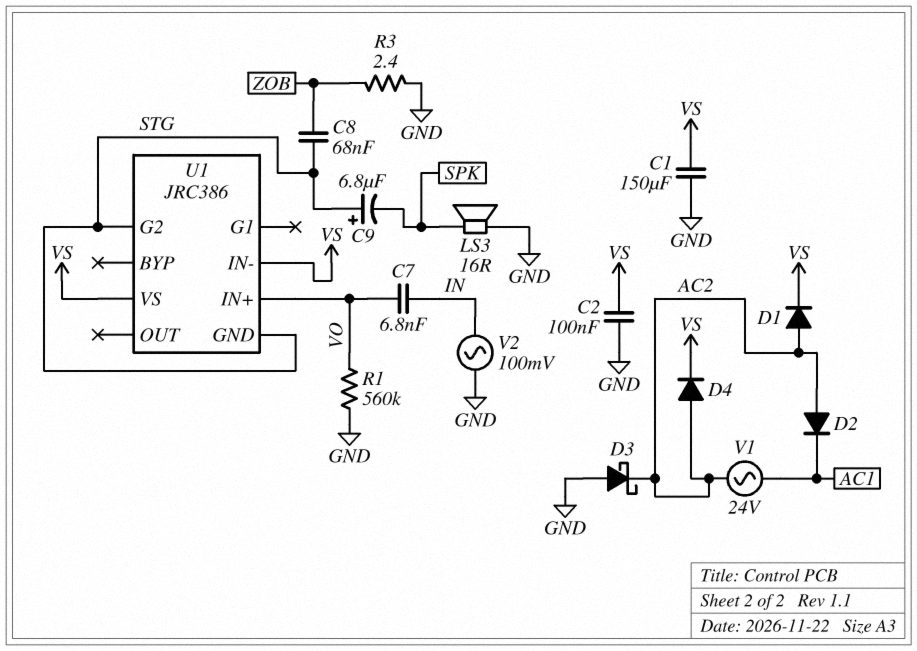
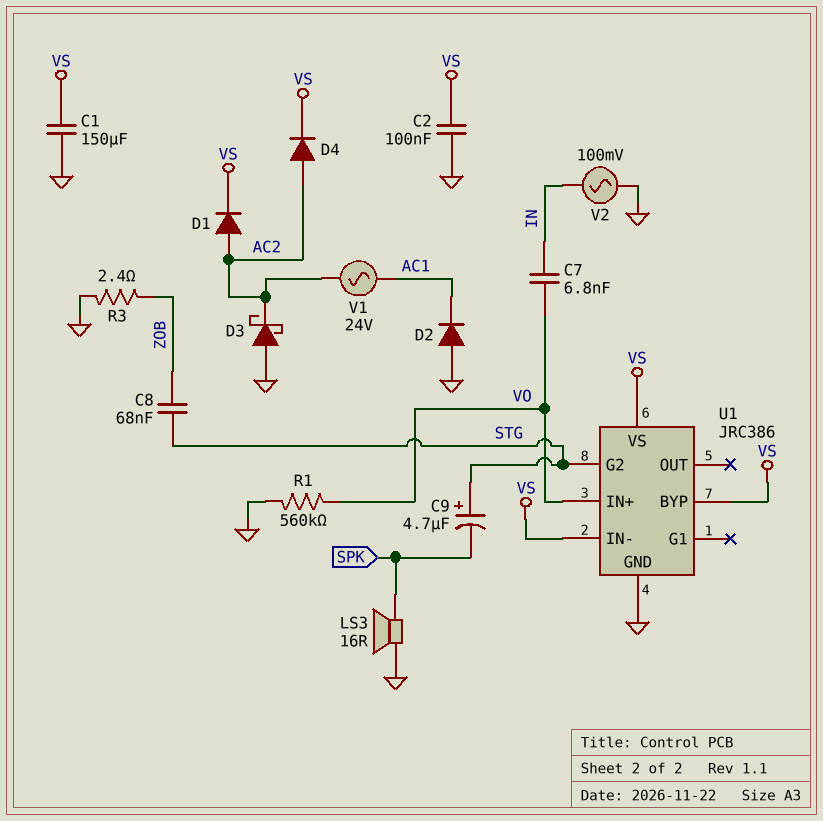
C9: 6.8uF (plus STG, minus SPK) -> 4.7uF (plus STG, minus SPK)
D2: diode (A AC2, K AC1) -> diode (A GND, K AC1)
U1 pin BYP: none -> VS
U1 pin GND: STG -> GND

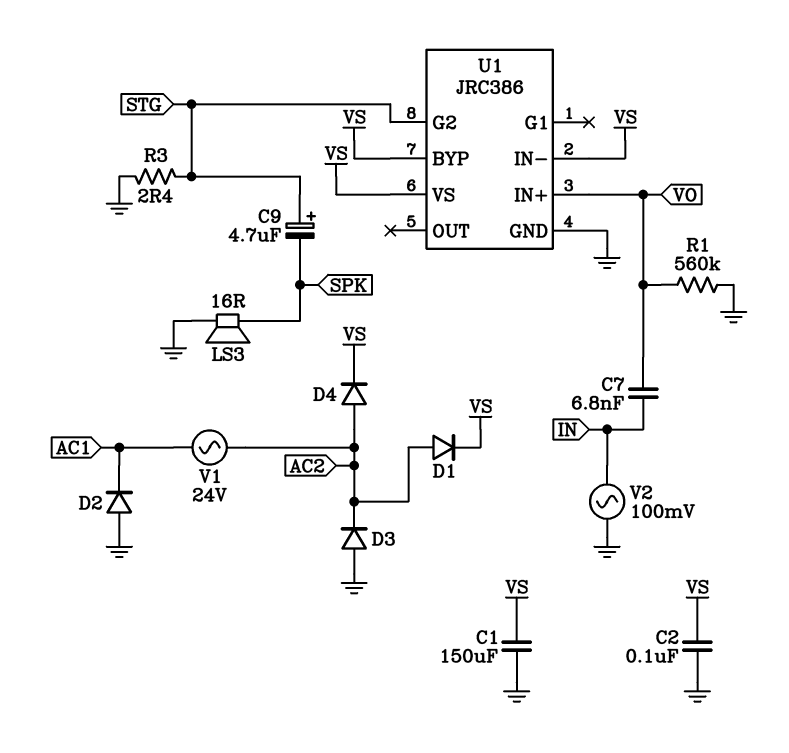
C8: 68nF (STG, ZOB) -> none
D3: schottky (A GND, K AC2) -> diode (A GND, K AC2)
R3: 2.4 (GND, ZOB) -> 2.4 (GND, STG)

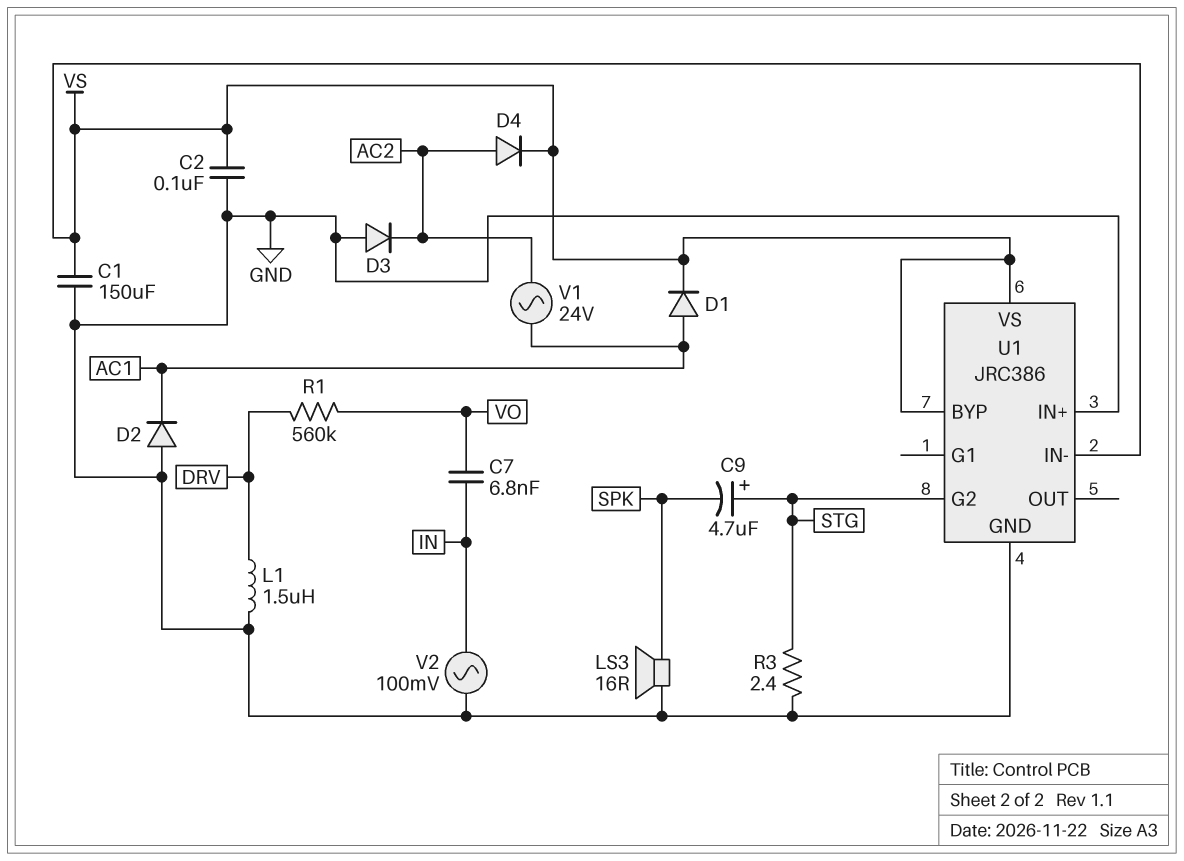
D1: diode (A AC2, K VS) -> diode (A AC1, K VS)
L1: none -> 1.5uH (DRV, GND)
R1: 560k (GND, VO) -> 560k (DRV, VO)
U1 pin IN+: VO -> GND

